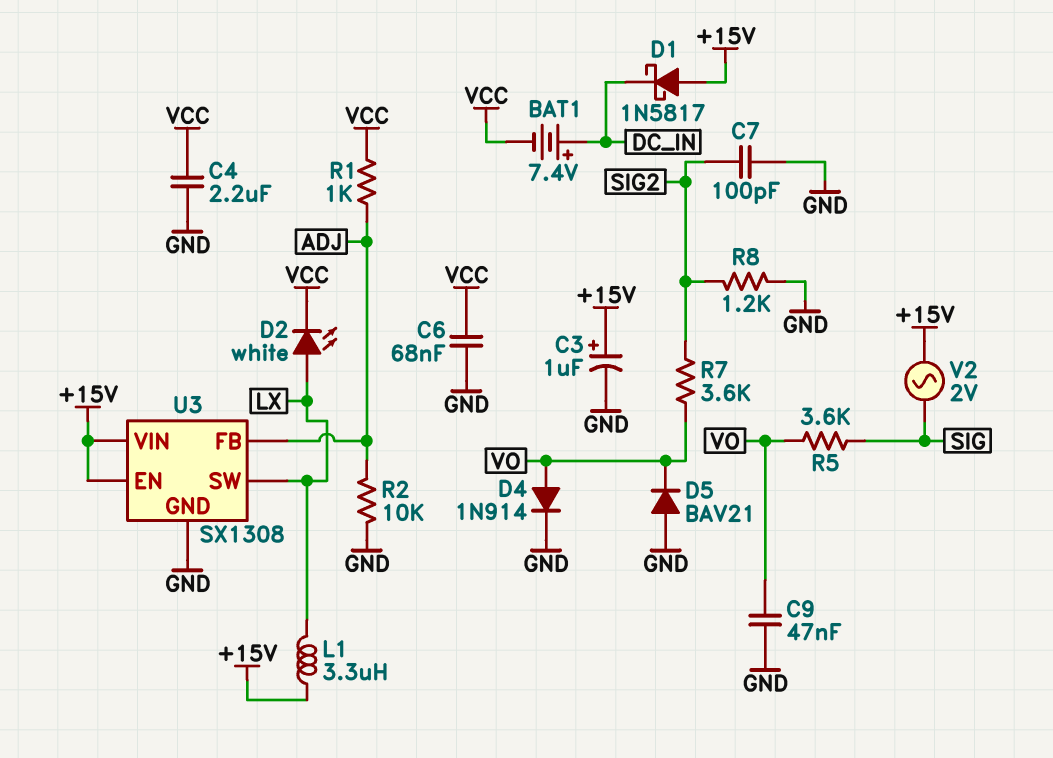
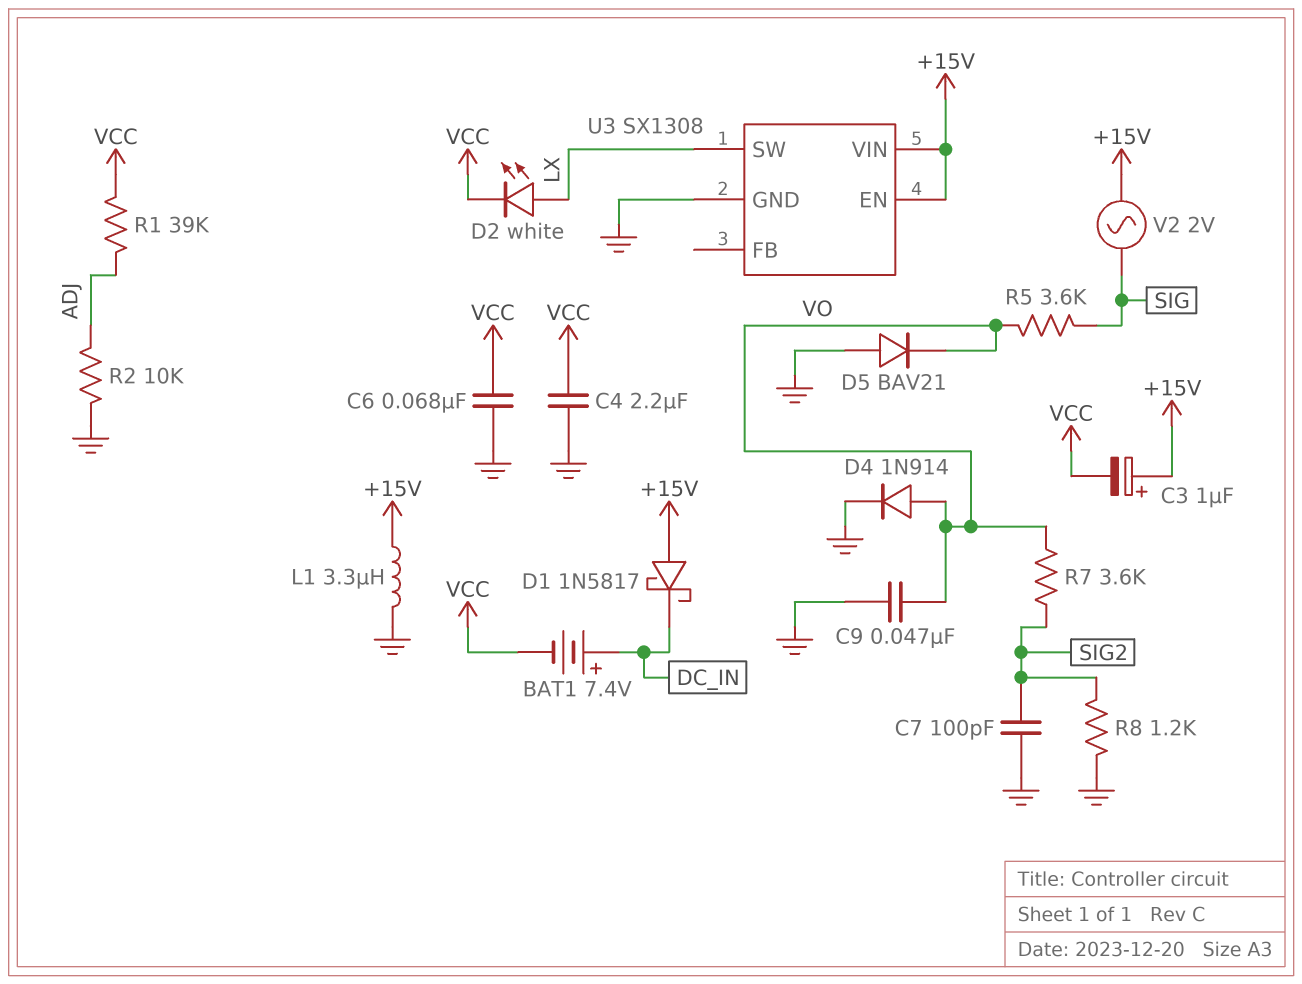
C3: 1uF (plus +15V, minus GND) -> 1uF (plus +15V, minus VCC)
L1: 3.3uH (+15V, LX) -> 3.3uH (+15V, GND)
R1: 1k (ADJ, VCC) -> 39k (ADJ, VCC)
U3 pin FB: ADJ -> none

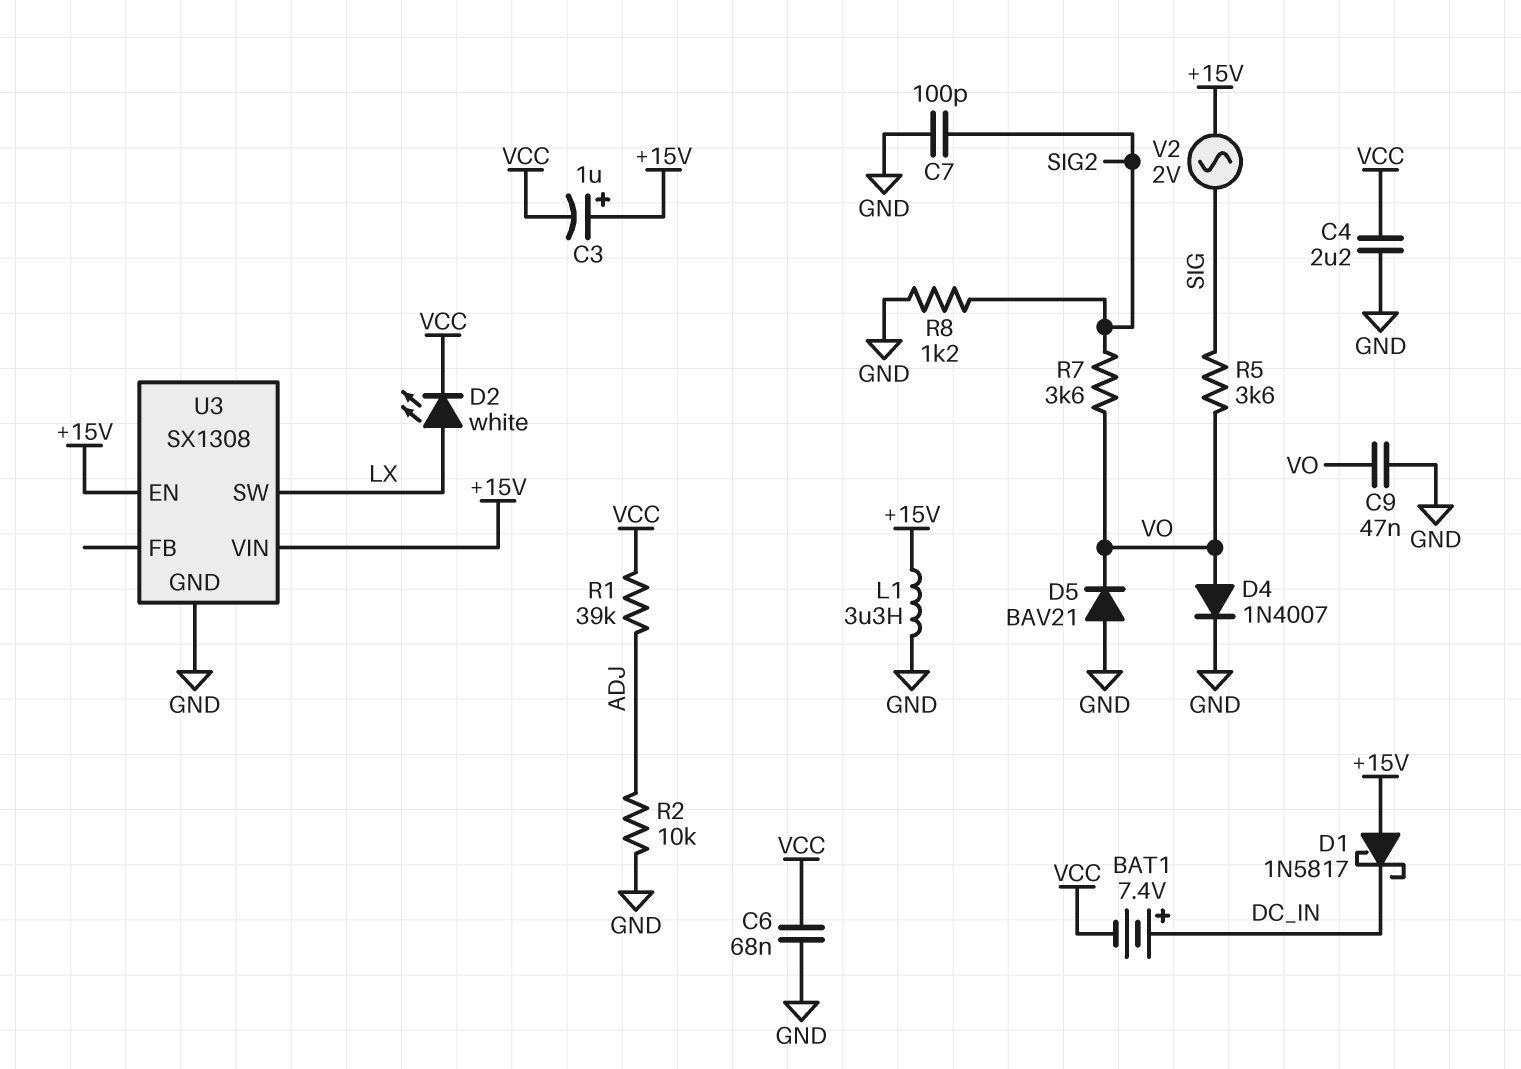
D4: diode 1N914 (A VO, K GND) -> diode 1N4007 (A VO, K GND)

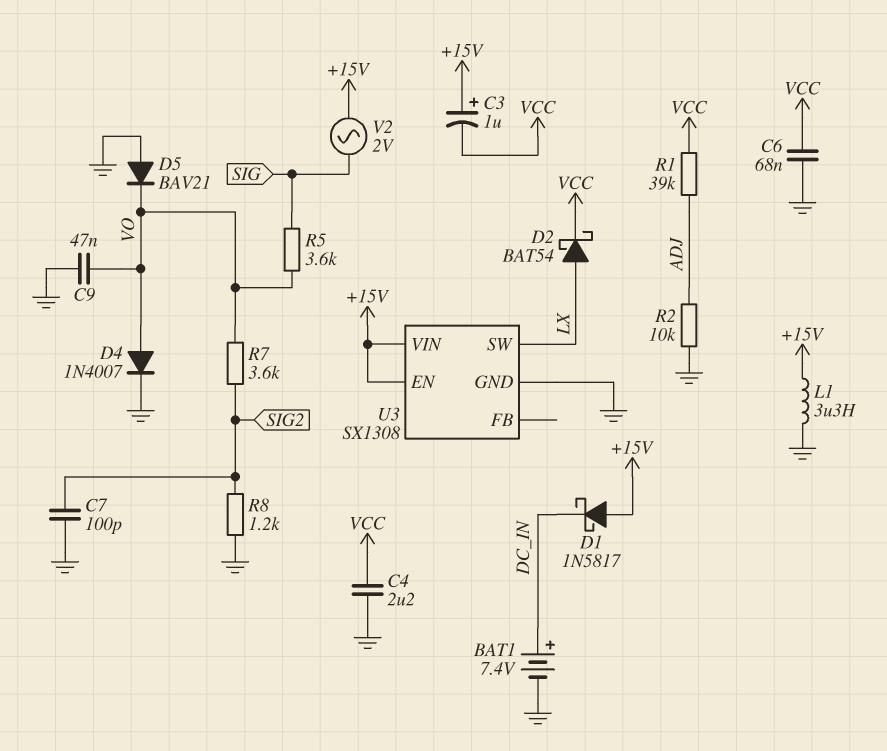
BAT1: 7.4V (plus DC_IN, minus VCC) -> 7.4V (plus DC_IN, minus GND)
D2: LED white (A LX, K VCC) -> schottky BAT54 (A LX, K VCC)

